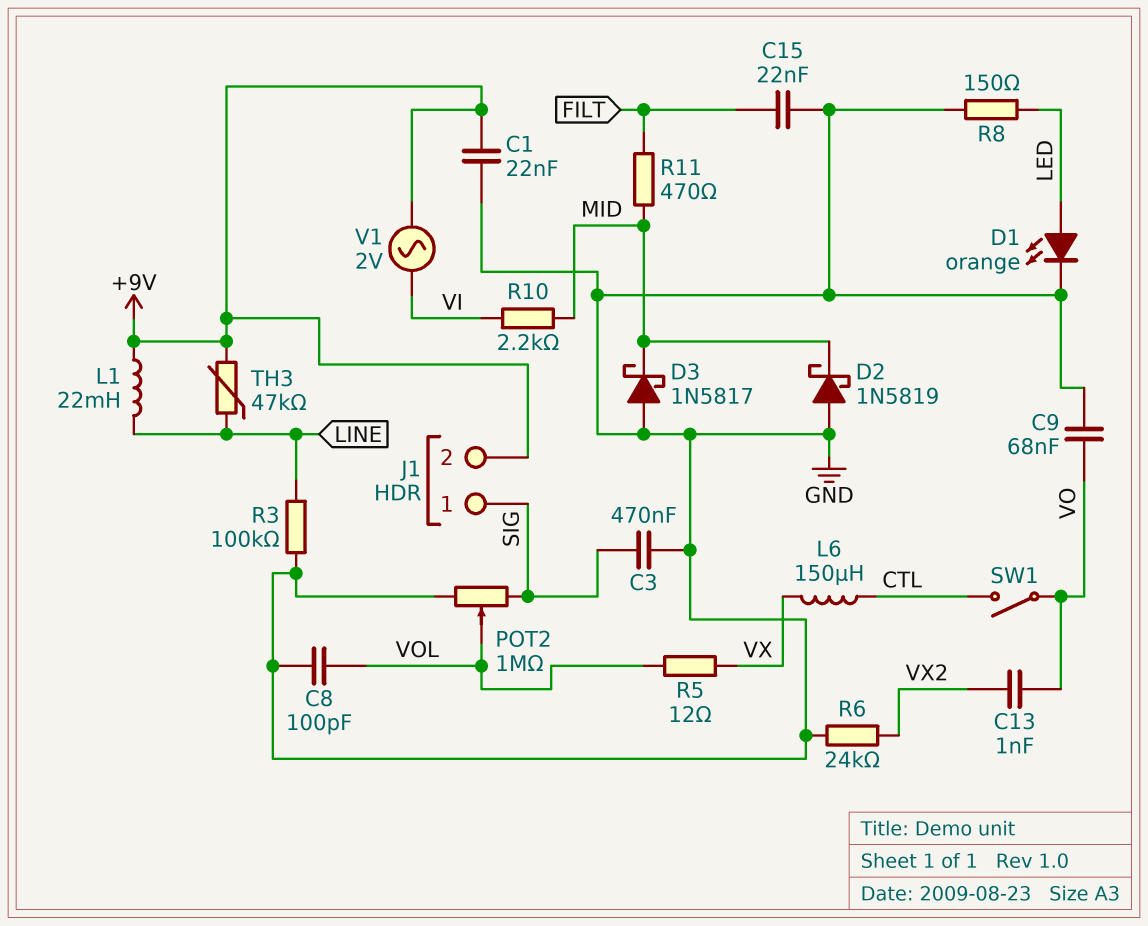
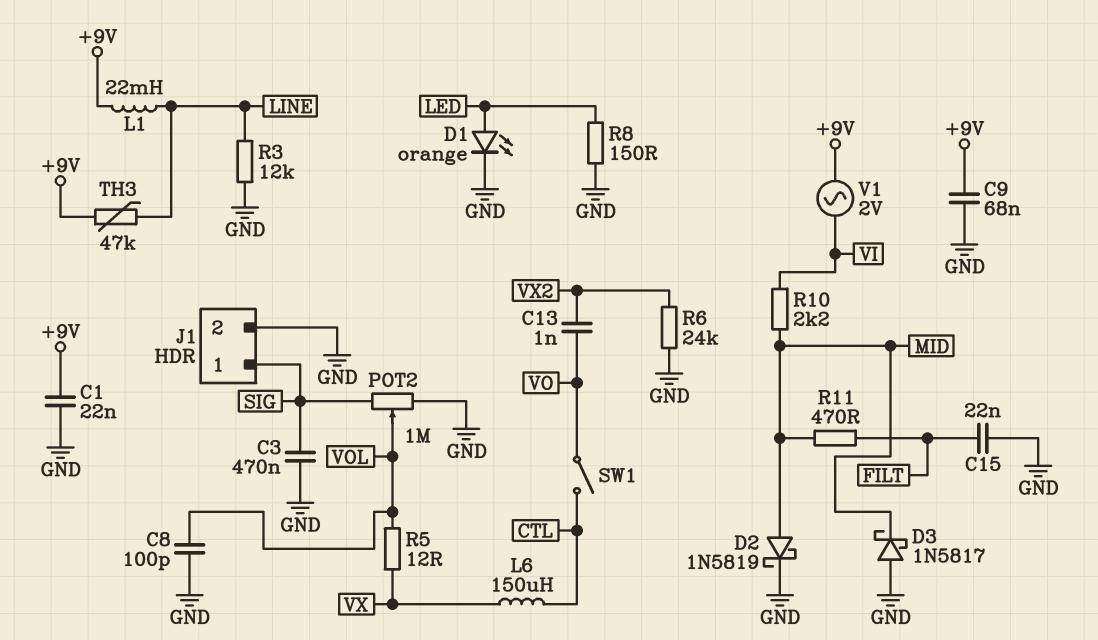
C9: 68nF (GND, VO) -> 68nF (+9V, GND)
D2: schottky 1N5819 (A GND, K MID) -> schottky 1N5819 (A MID, K GND)
J1 pin 2: +9V -> GND
R3: 100k (GND, LINE) -> 12k (GND, LINE)

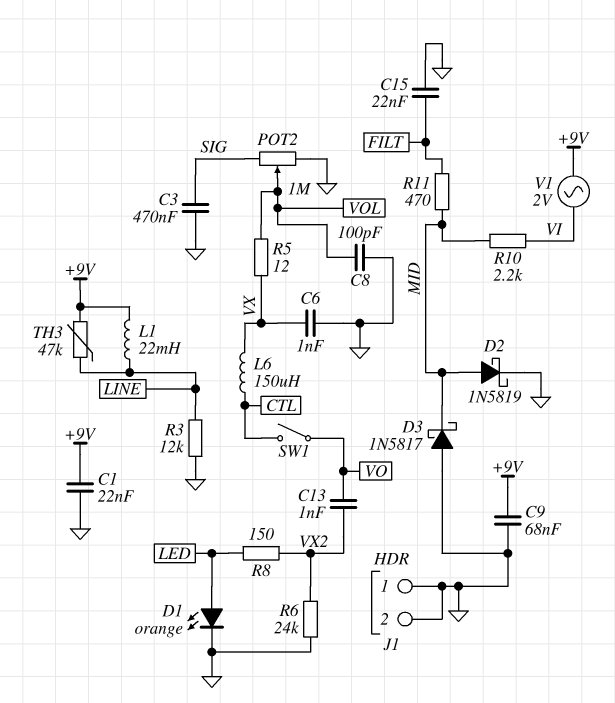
C6: none -> 1nF (GND, VX)
J1 pin 1: SIG -> GND
R8: 150 (GND, LED) -> 150 (LED, VX2)

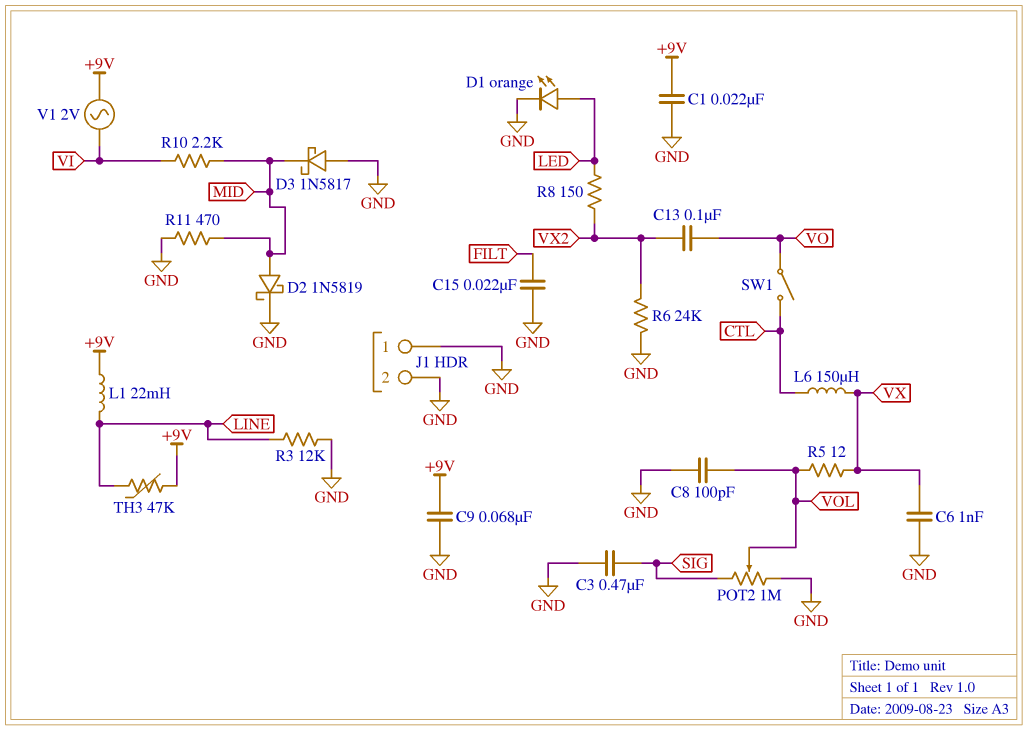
C13: 1nF (VO, VX2) -> 100nF (VO, VX2)
R11: 470 (FILT, MID) -> 470 (GND, MID)

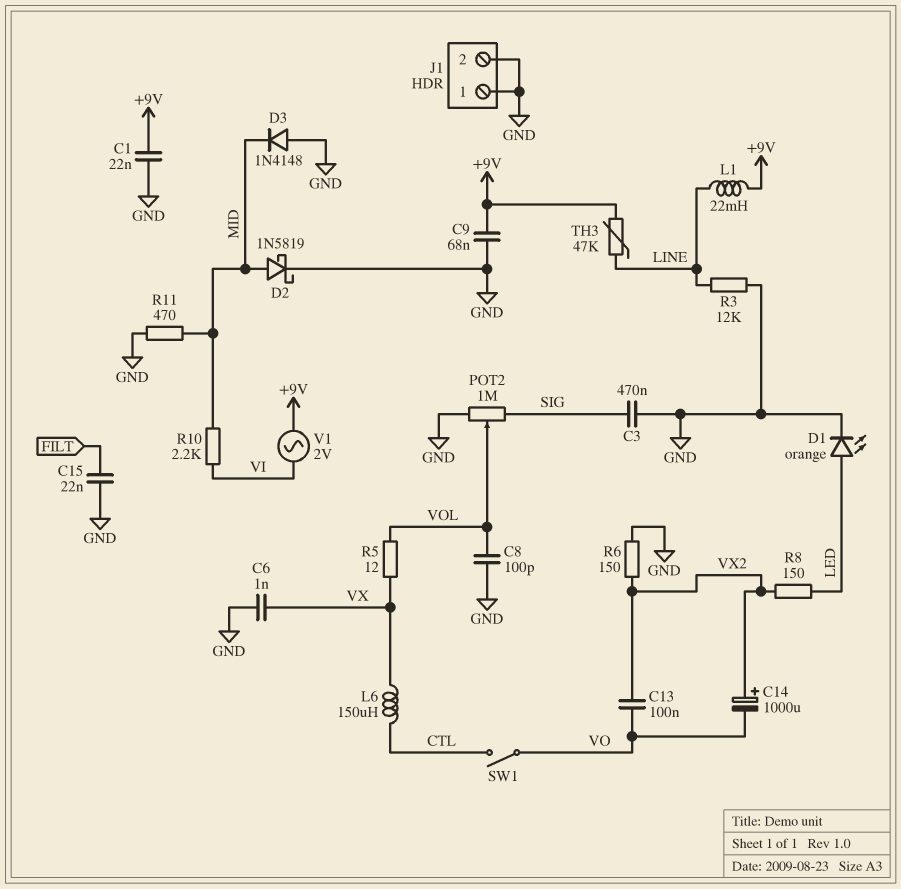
C14: none -> 1000uF (plus VX2, minus VO)
D3: schottky 1N5817 (A GND, K MID) -> diode 1N4148 (A GND, K MID)
R6: 24k (GND, VX2) -> 150 (GND, VX2)

